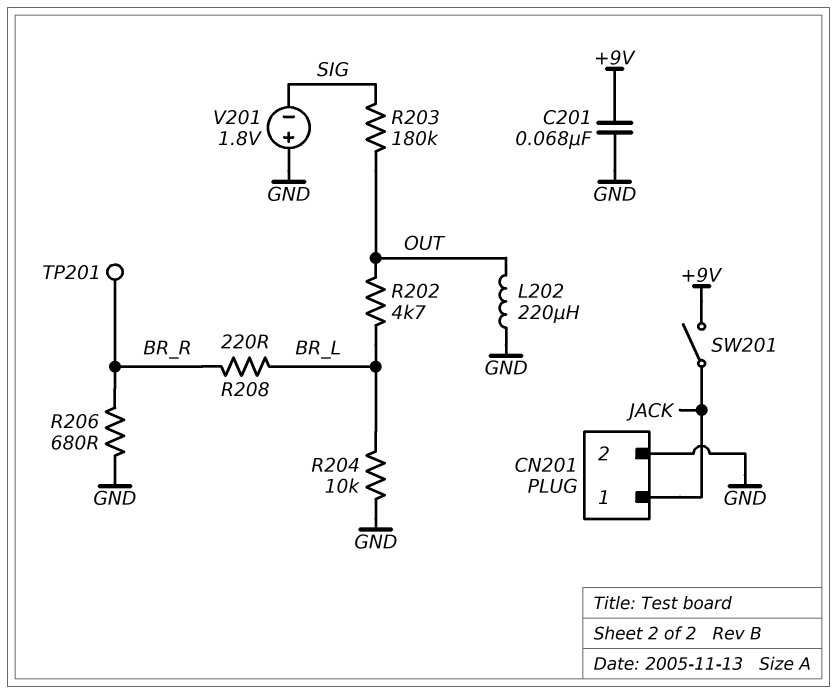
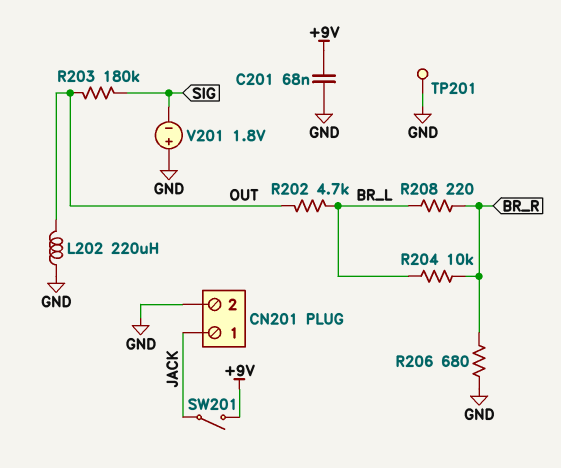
R204: 10k (BR_L, GND) -> 10k (BR_L, BR_R)
TP201: test point (BR_R) -> test point (GND)

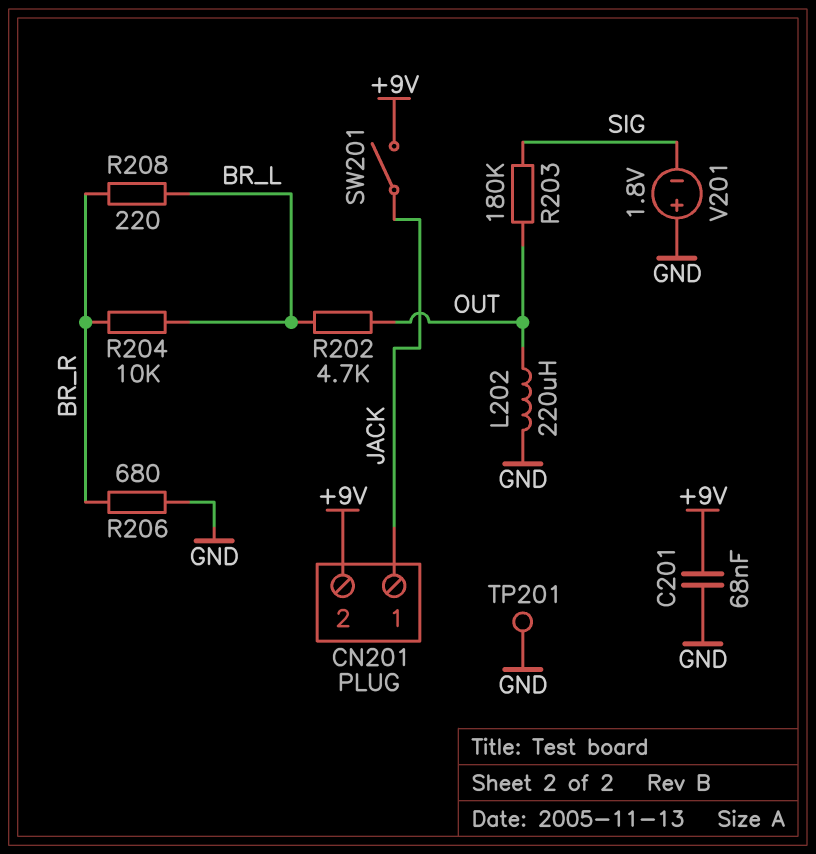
CN201 pin 2: GND -> +9V

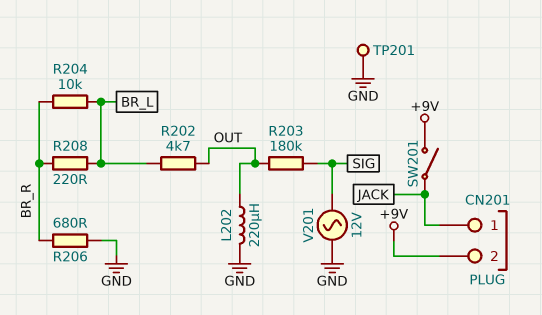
C201: 68nF (+9V, GND) -> none
V201: 1.8V (plus GND, minus SIG) -> AC 12V (GND, SIG)

